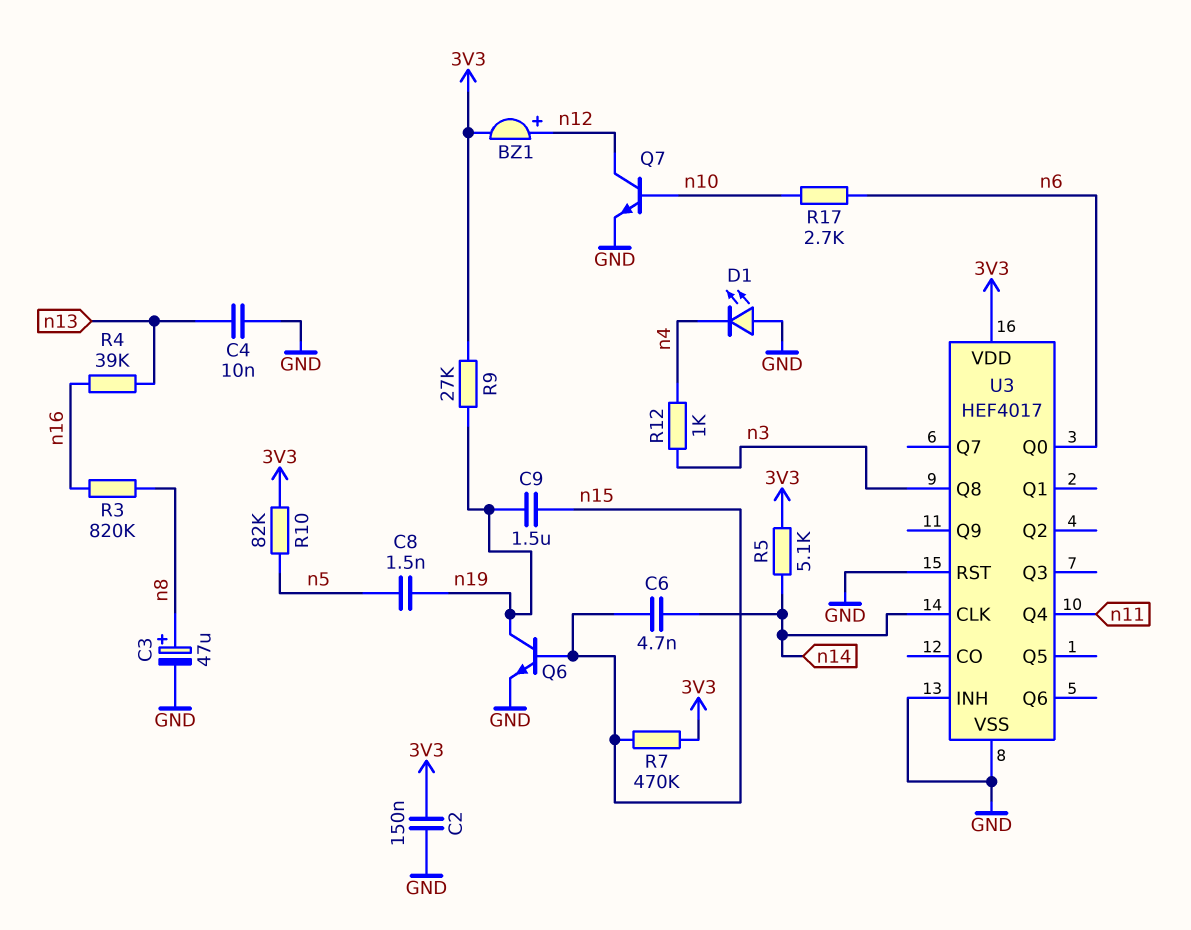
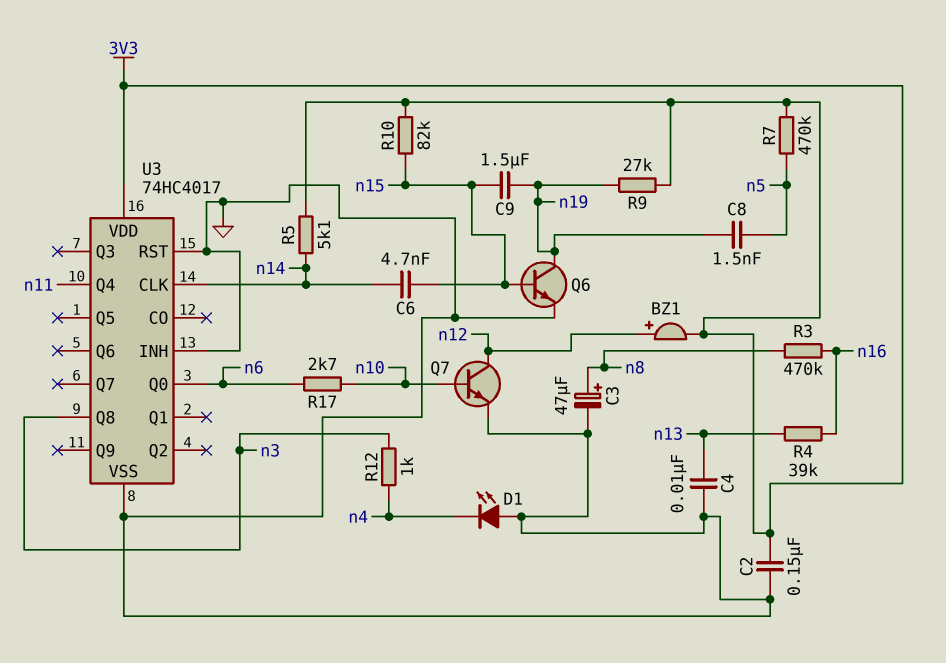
R3: 820k (n8, n16) -> 470k (n8, n16)
R7: 470k (3V3, n15) -> 470k (3V3, n5)
R10: 82k (3V3, n5) -> 82k (3V3, n15)
U3: HEF4017 -> 74HC4017

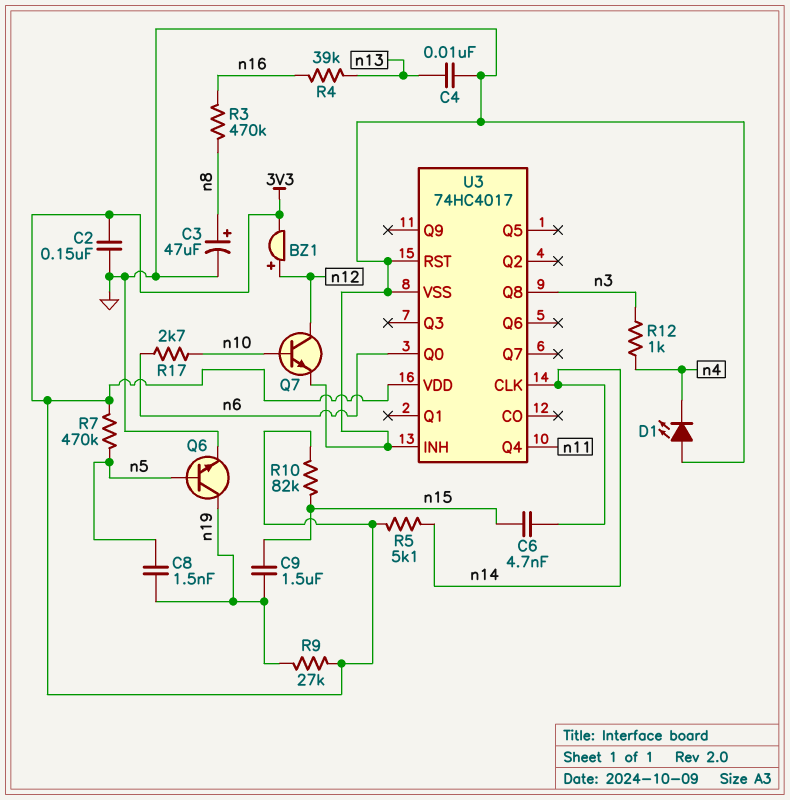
Q6: NPN (B n15, C n19, E GND) -> NPN (B n5, C n19, E GND)

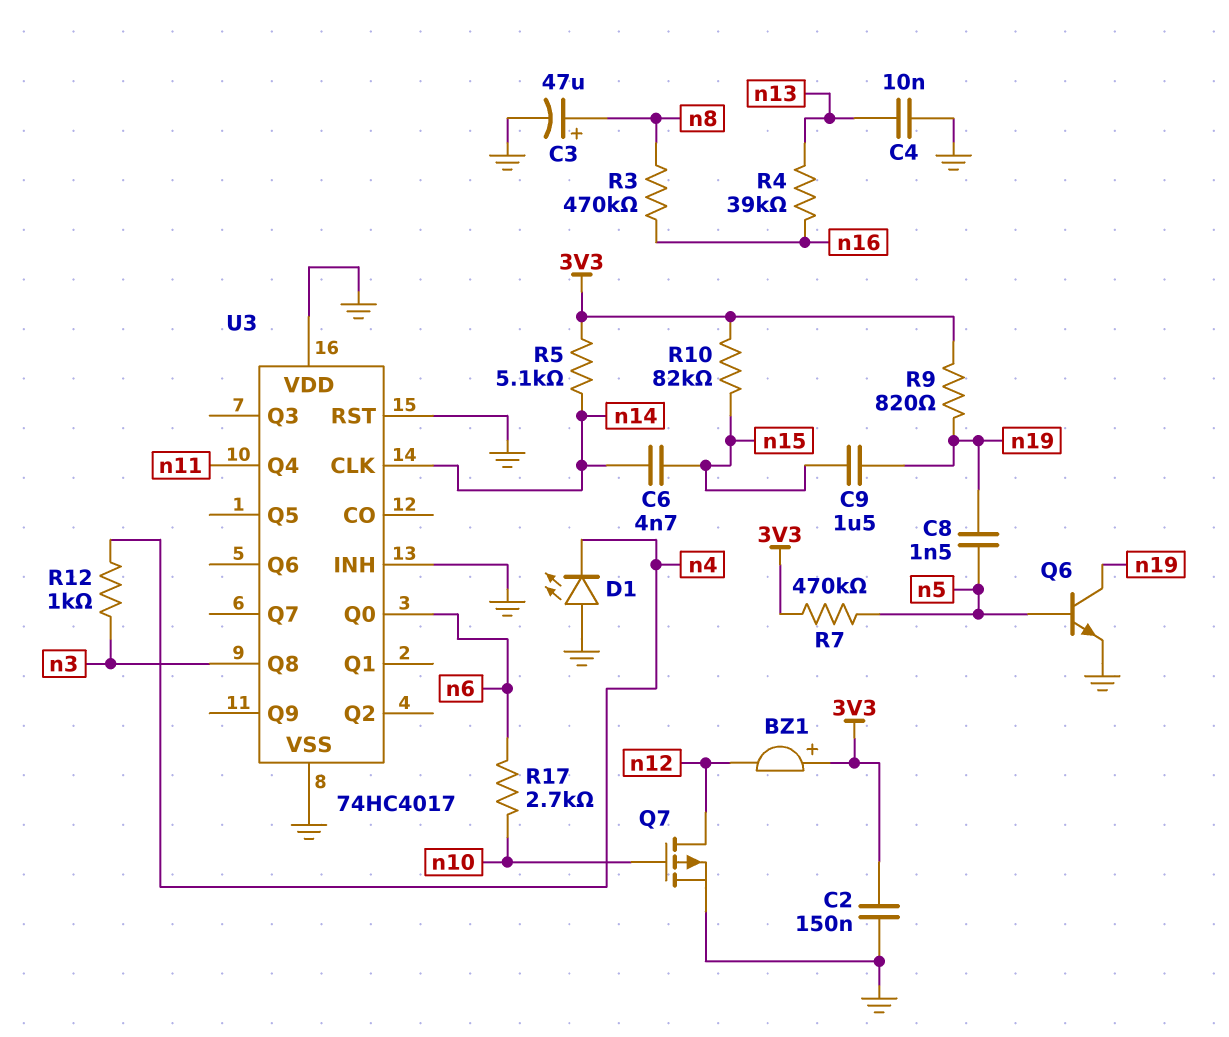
BZ1: buzzer (plus n12, minus 3V3) -> buzzer (plus 3V3, minus n12)
Q7: NPN (B n10, C n12, E GND) -> PMOS (G n10, D n12, S GND)
R9: 27k (3V3, n19) -> 820 (3V3, n19)
U3 pin VDD: 3V3 -> GND

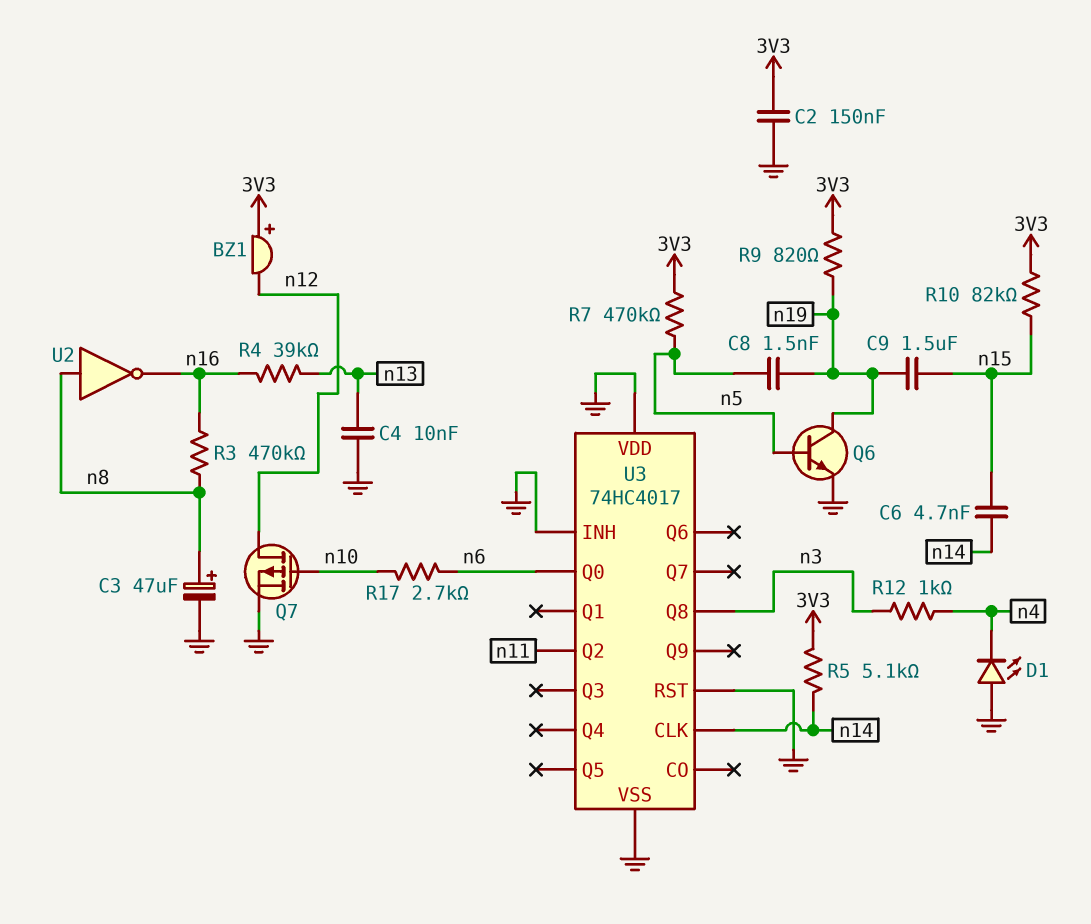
U2: none -> NOT (in n8, out n16)
U3 pin Q2: none -> n11
U3 pin Q4: n11 -> none

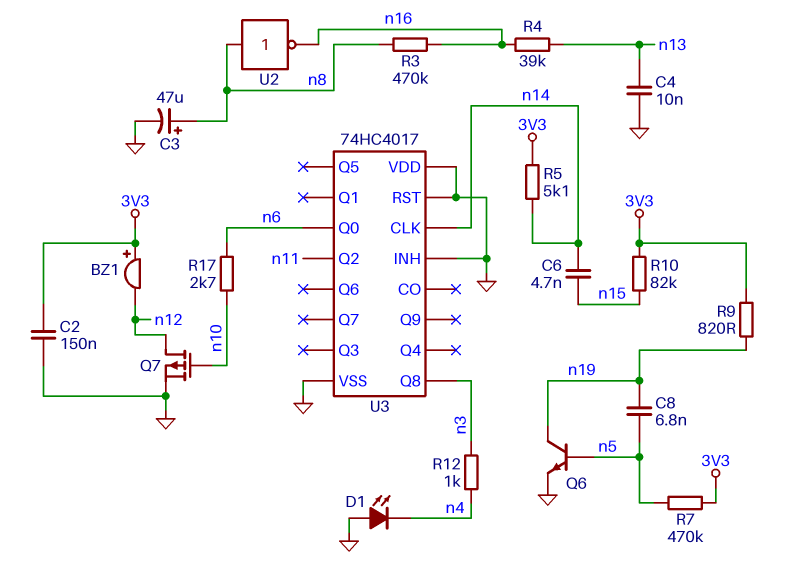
C8: 1.5nF (n5, n19) -> 6.8nF (n5, n19)
C9: 1.5uF (n15, n19) -> none

